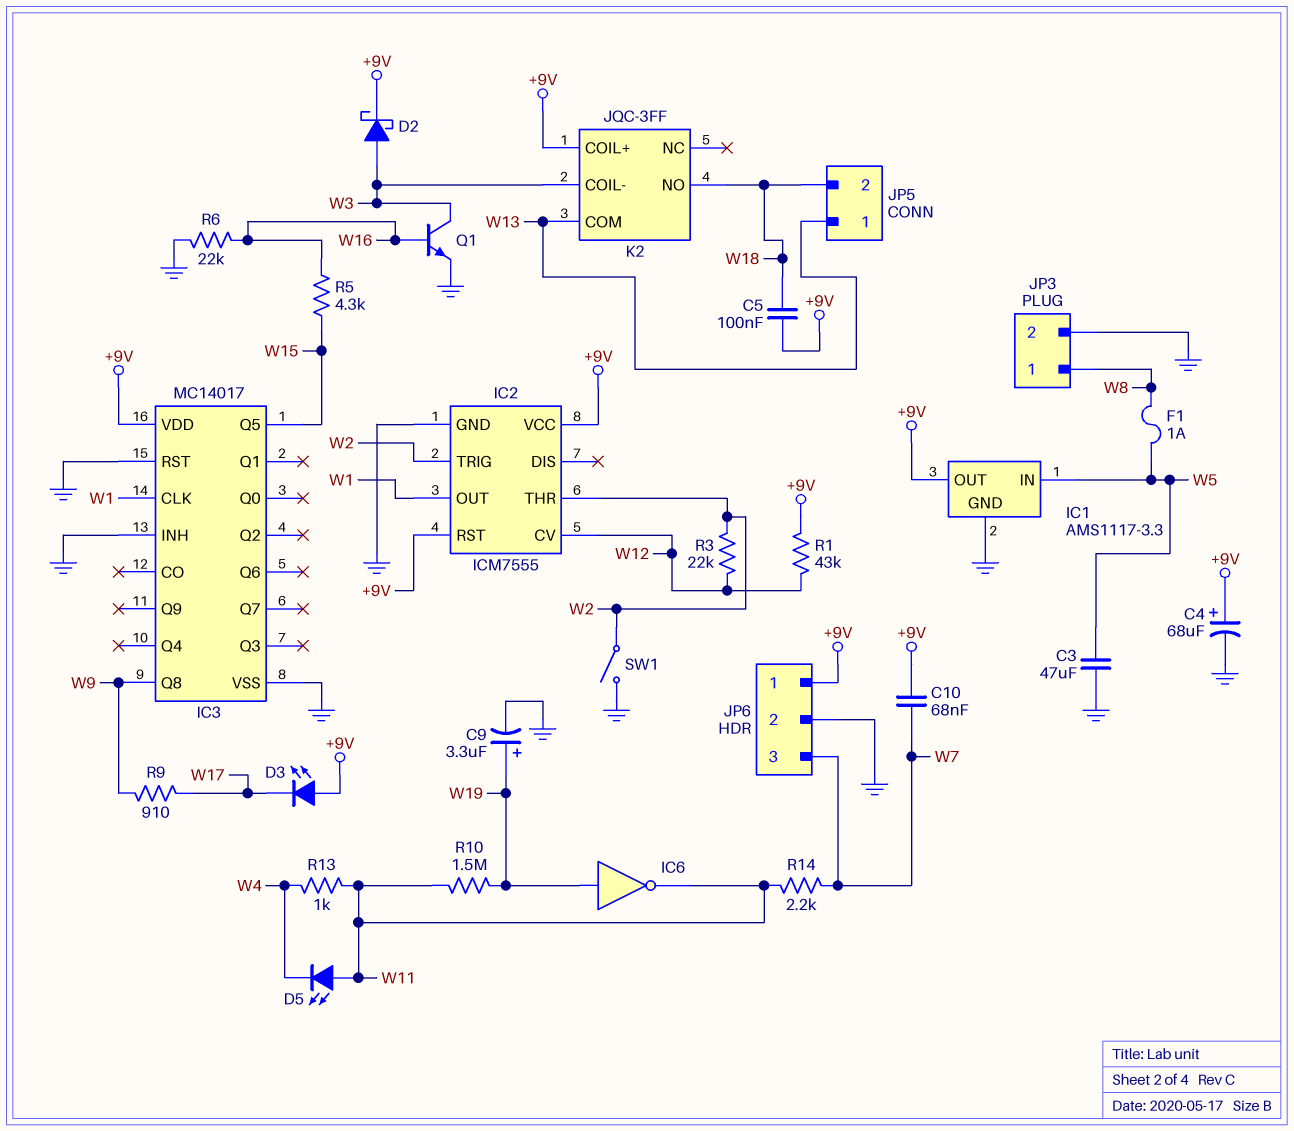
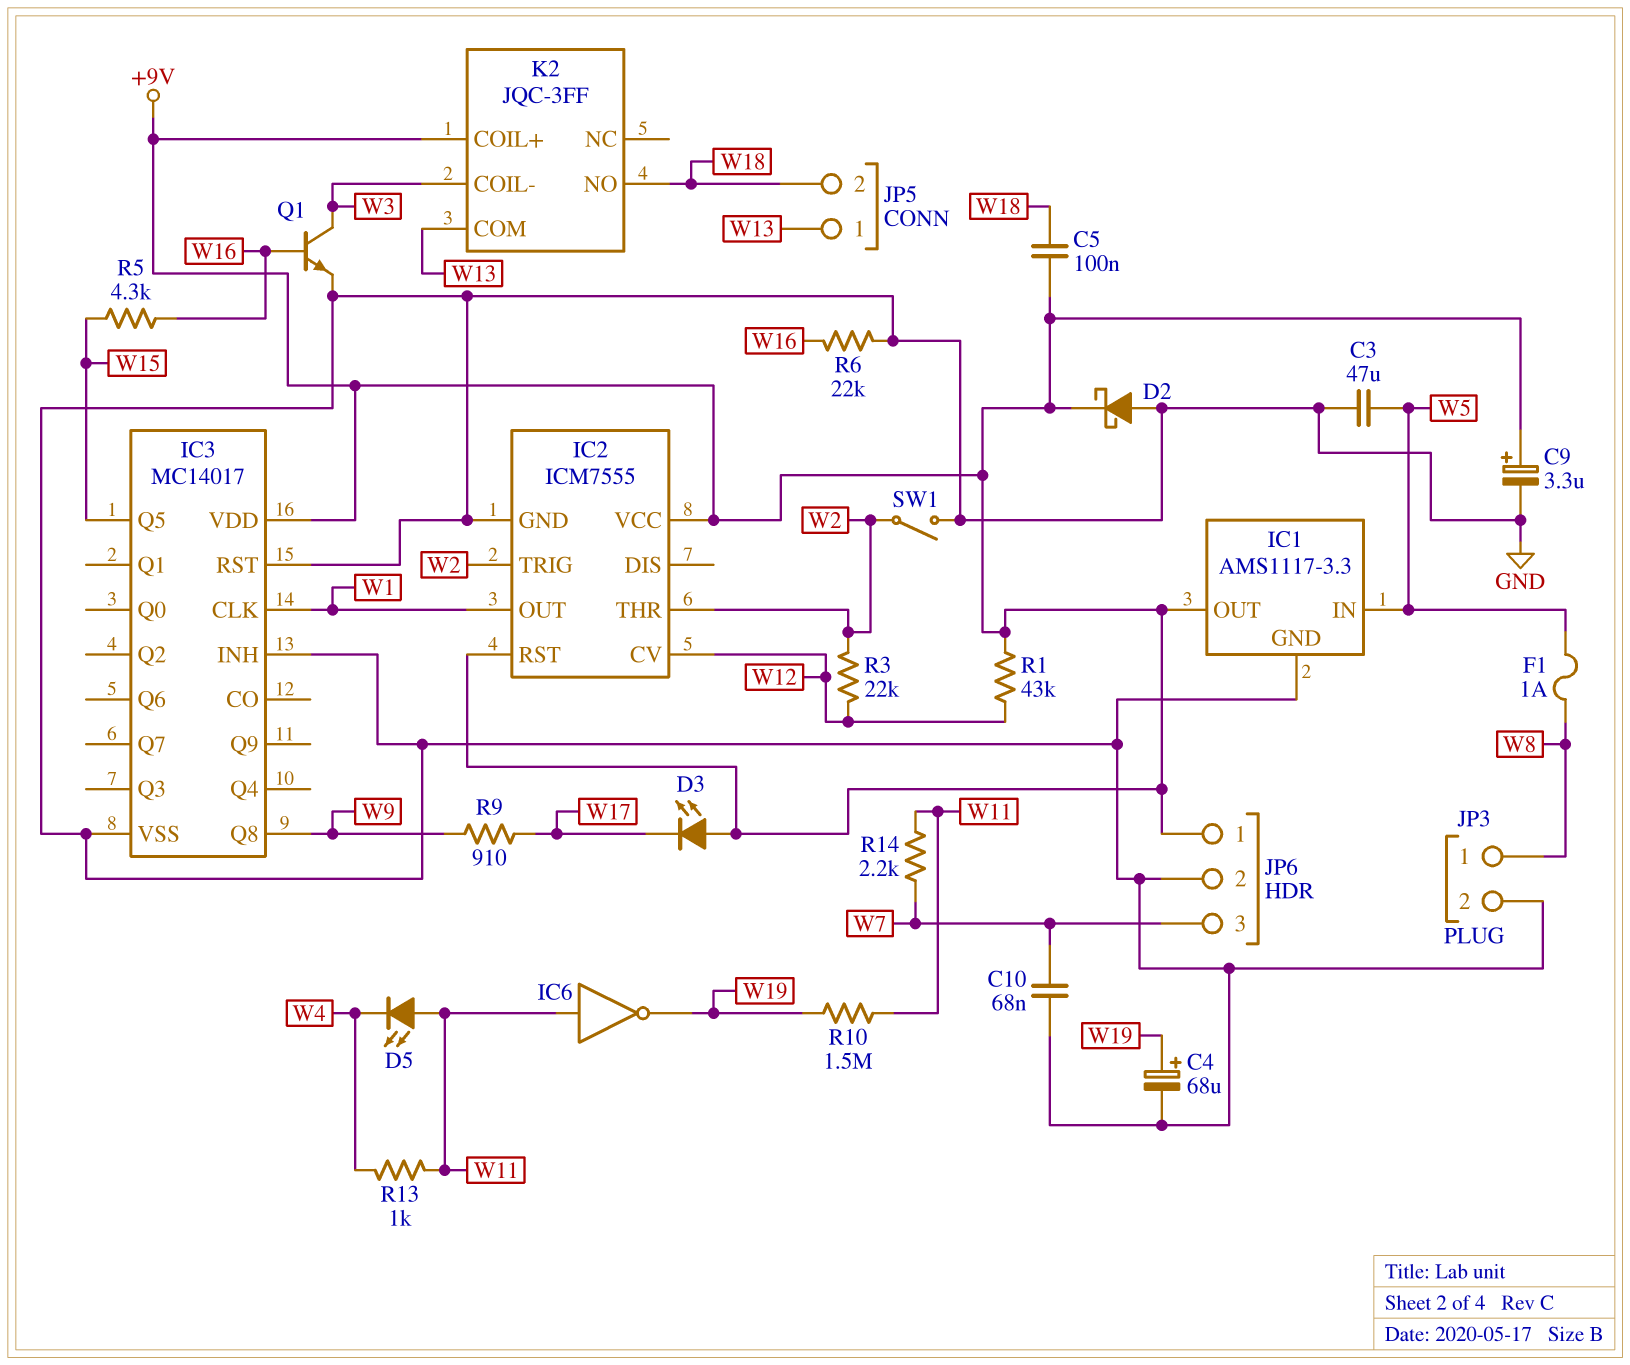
C4: 68uF (plus +9V, minus GND) -> 68uF (plus W19, minus GND)
C9: 3.3uF (plus W19, minus GND) -> 3.3uF (plus +9V, minus GND)
C10: 68nF (+9V, W7) -> 68nF (GND, W7)
D2: schottky (A W3, K +9V) -> schottky (A GND, K +9V)
IC6: NOT (in W19, out W11) -> NOT (in W11, out W19)

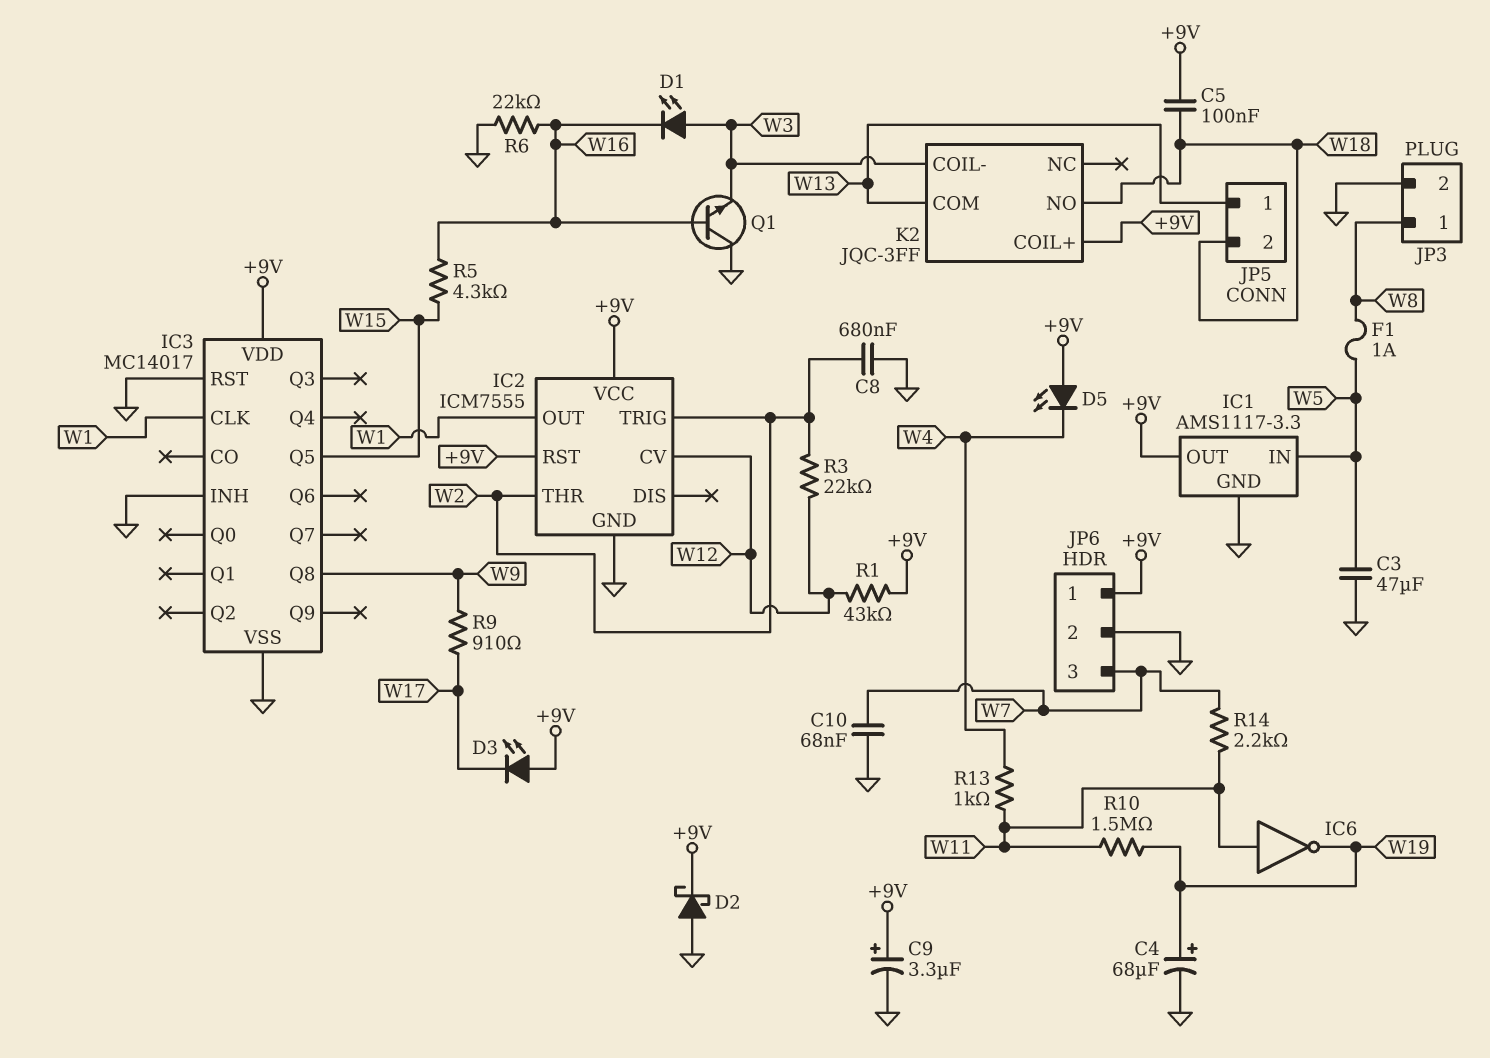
C8: none -> 680nF (GND, W2)
D1: none -> LED (A W3, K W16)
D5: LED (A W11, K W4) -> LED (A +9V, K W4)
Q1: NPN (B W16, C W3, E GND) -> NPN (B W16, C GND, E W3)
SW1: switch (GND, W2) -> none

